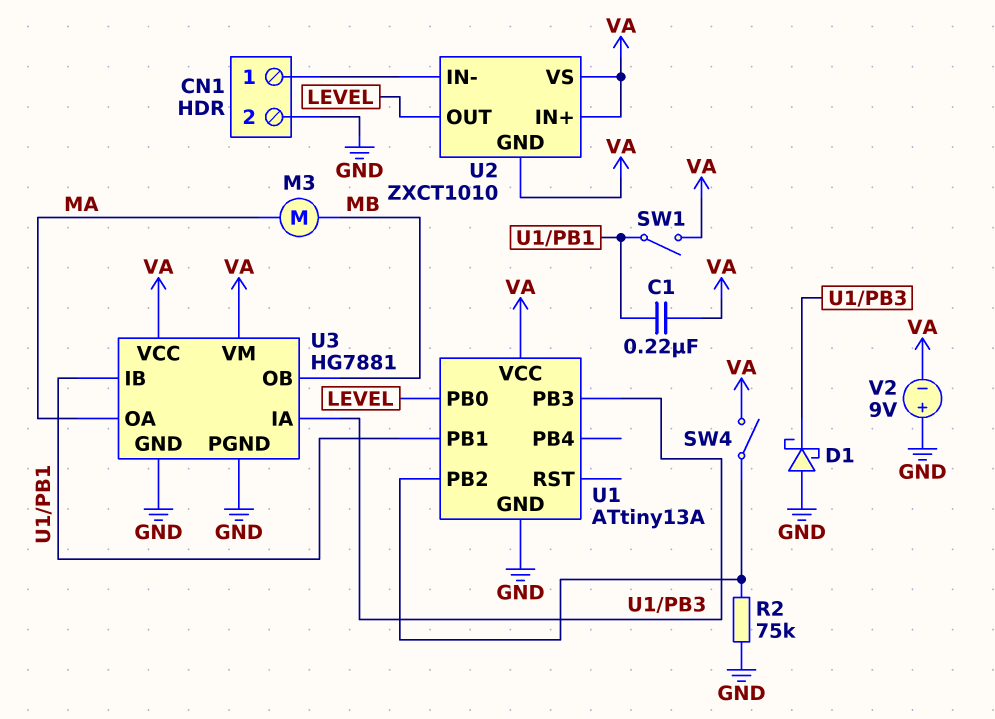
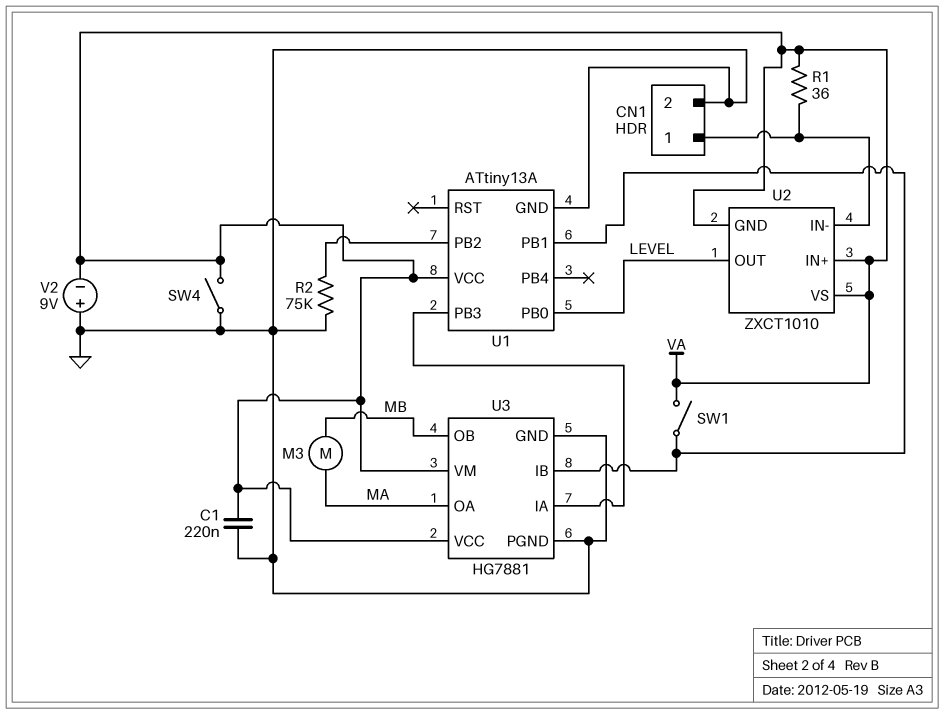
C1: 220nF (U1/PB1, VA) -> 220nF (GND, VA)
D1: schottky (A GND, K U1/PB3) -> none
R1: none -> 36 (CN1/1, VA)
SW4: switch (U1/PB2, VA) -> switch (GND, VA)

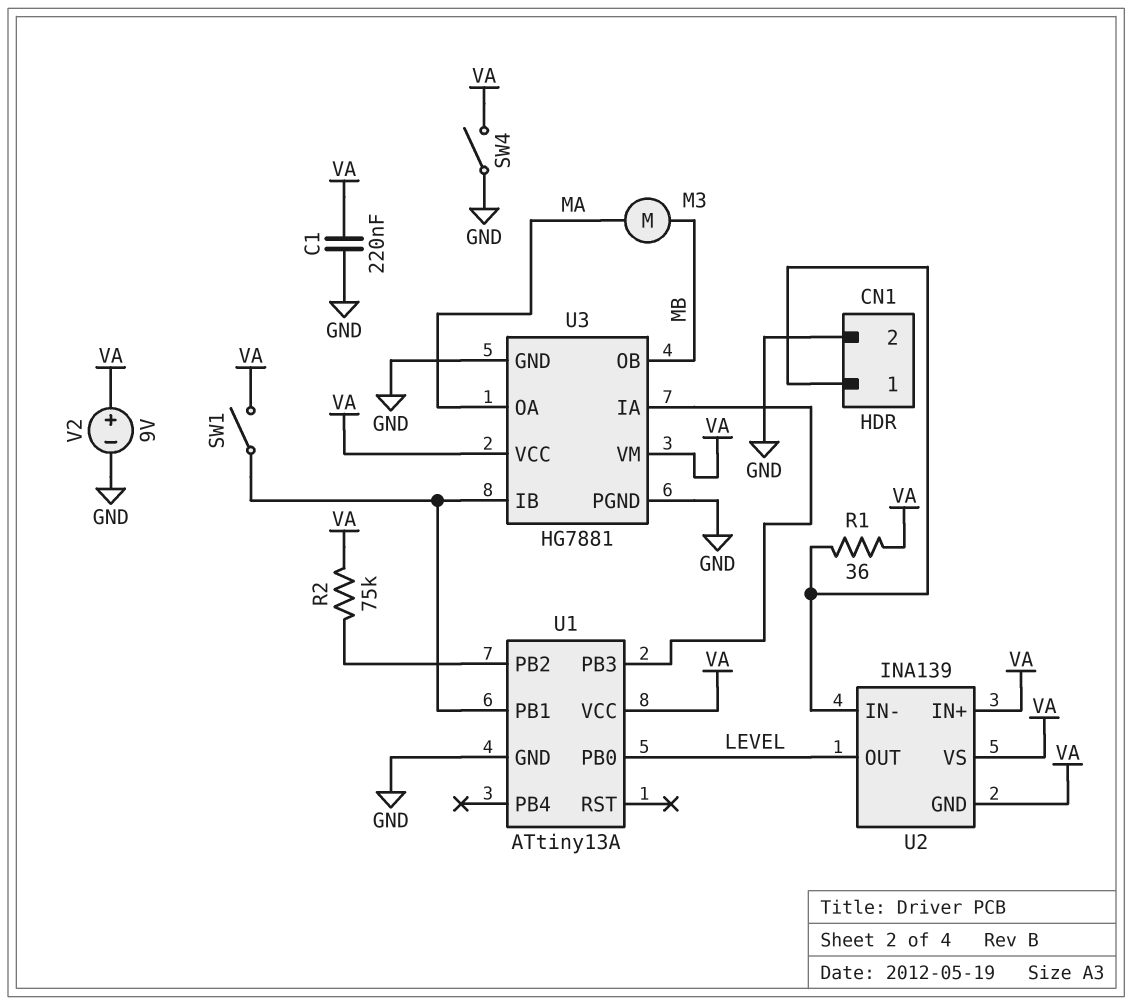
R2: 75k (GND, U1/PB2) -> 75k (U1/PB2, VA)
U2: ZXCT1010 -> INA139
V2: 9V (plus GND, minus VA) -> 9V (plus VA, minus GND)

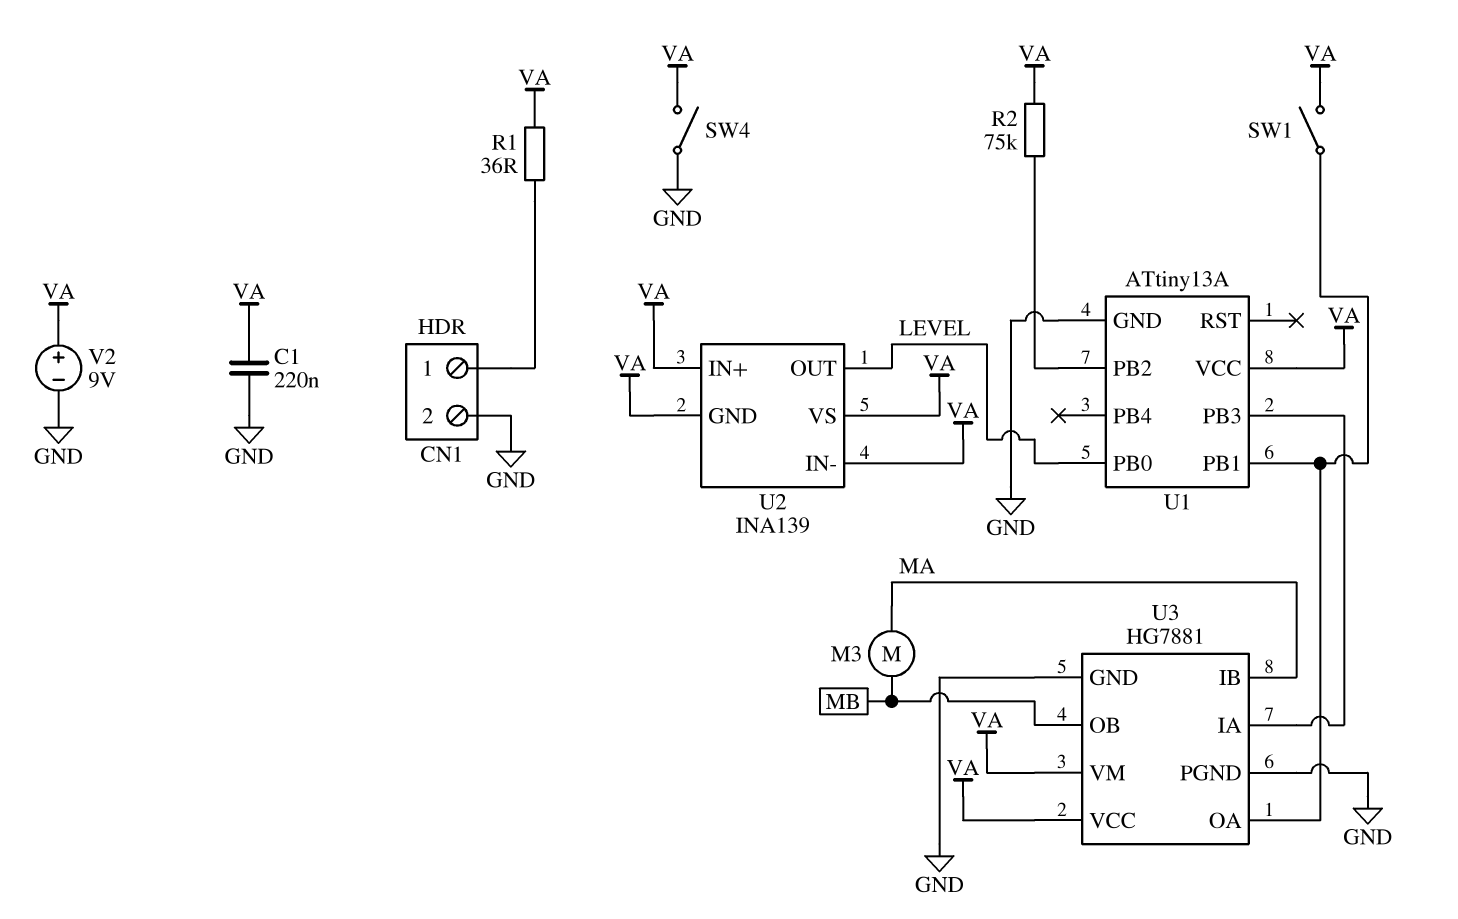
U2 pin IN-: CN1/1 -> VA
U3 pin IB: U1/PB1 -> MA
U3 pin OA: MA -> U1/PB1

